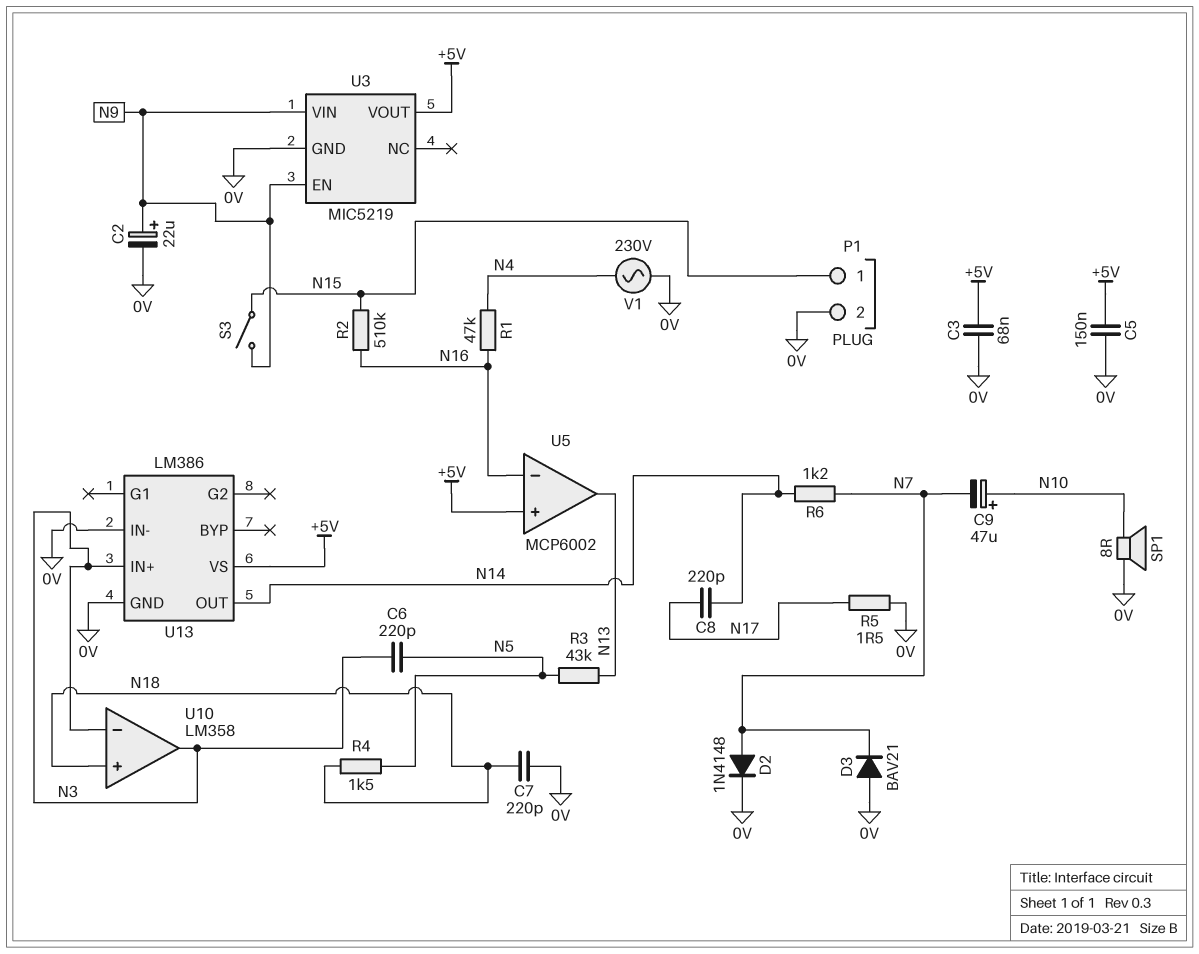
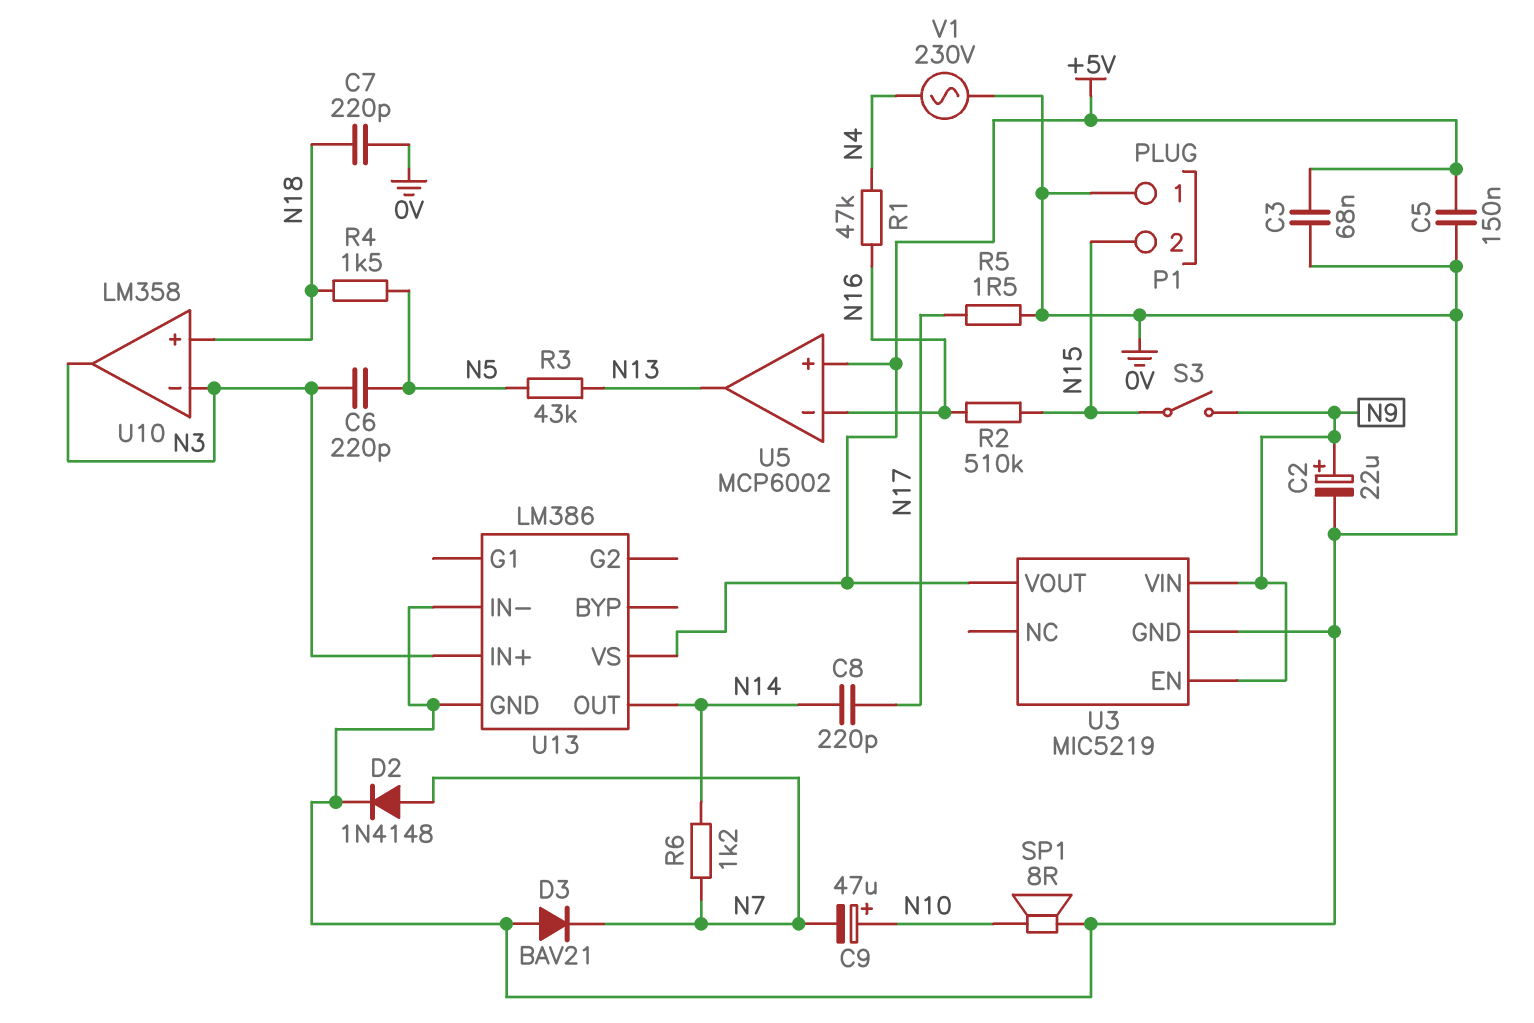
P1 pin 1: N15 -> 0V
P1 pin 2: 0V -> N15

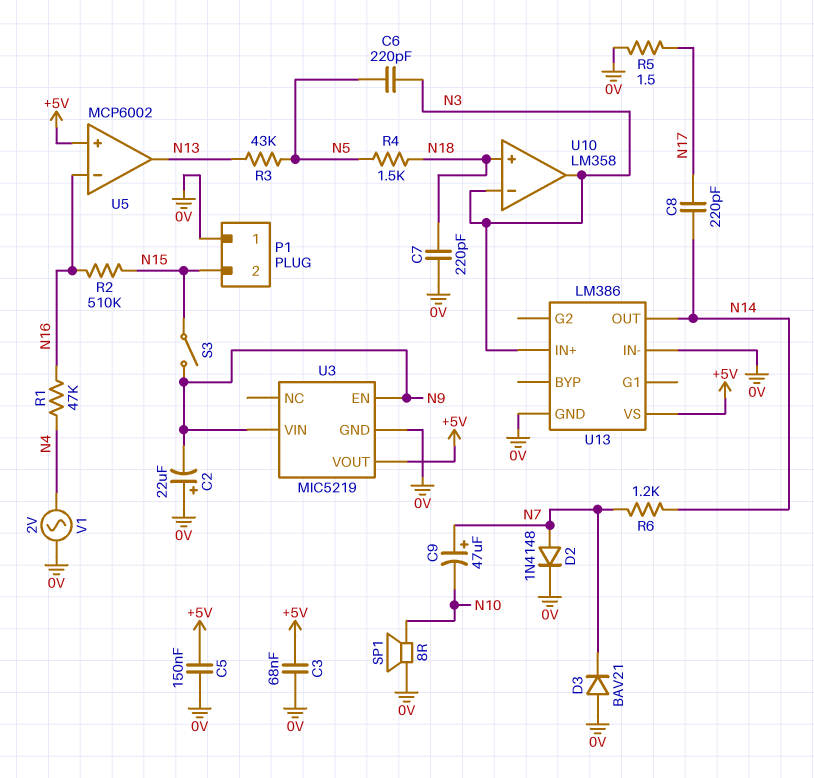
C2: 22uF (plus N9, minus 0V) -> 22uF (plus 0V, minus N9)
C9: 47uF (plus N10, minus N7) -> 47uF (plus N7, minus N10)
V1: AC 230V (0V, N4) -> AC 2V (0V, N4)

